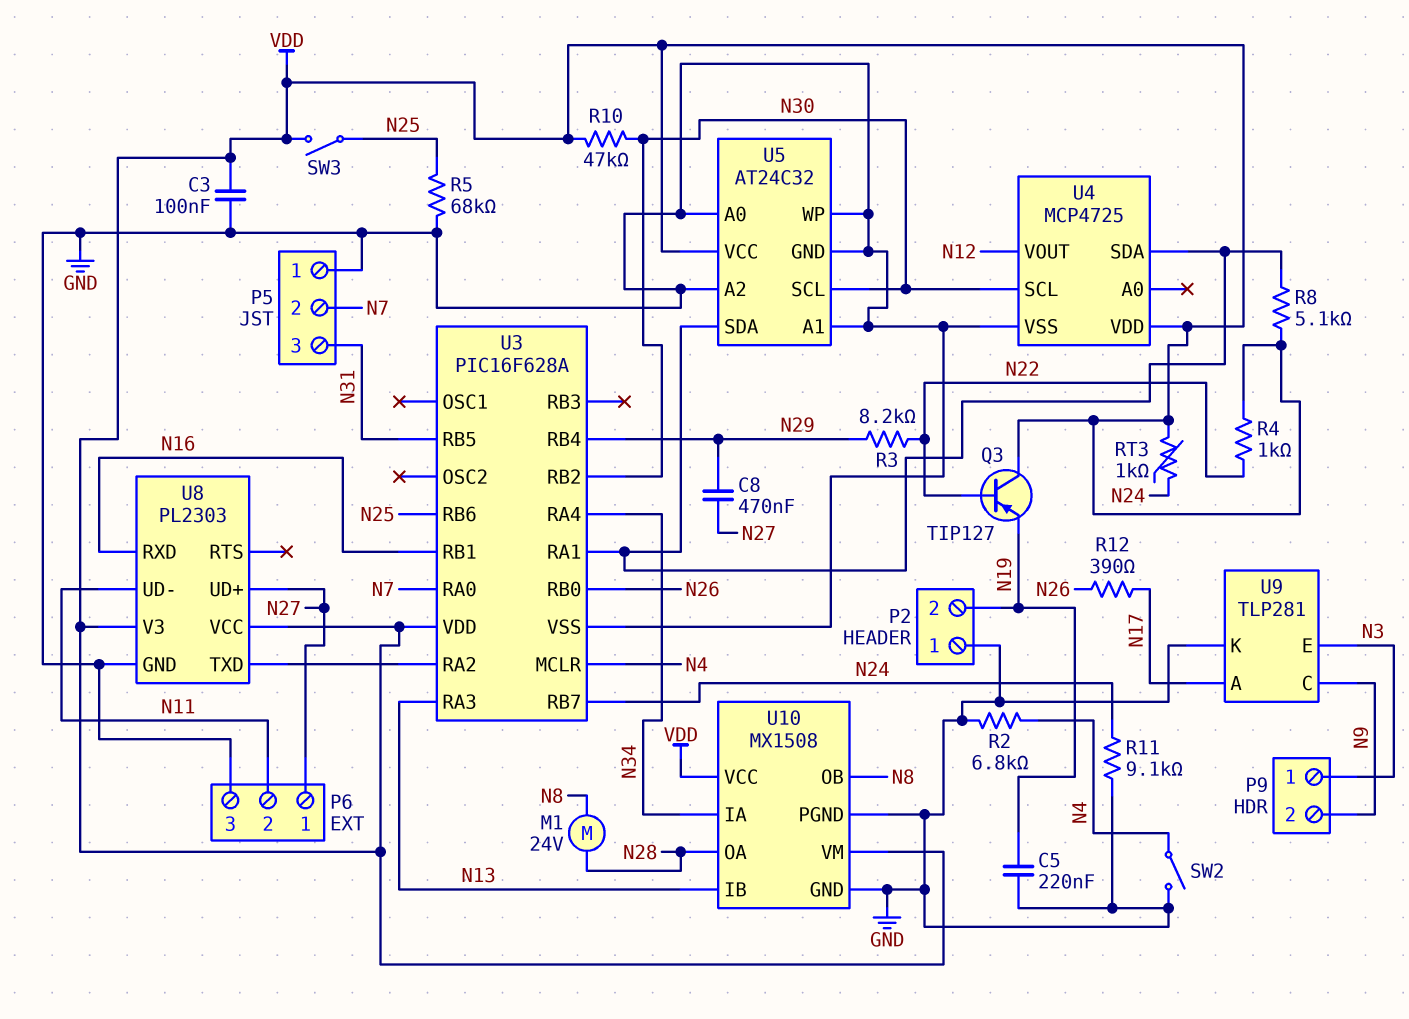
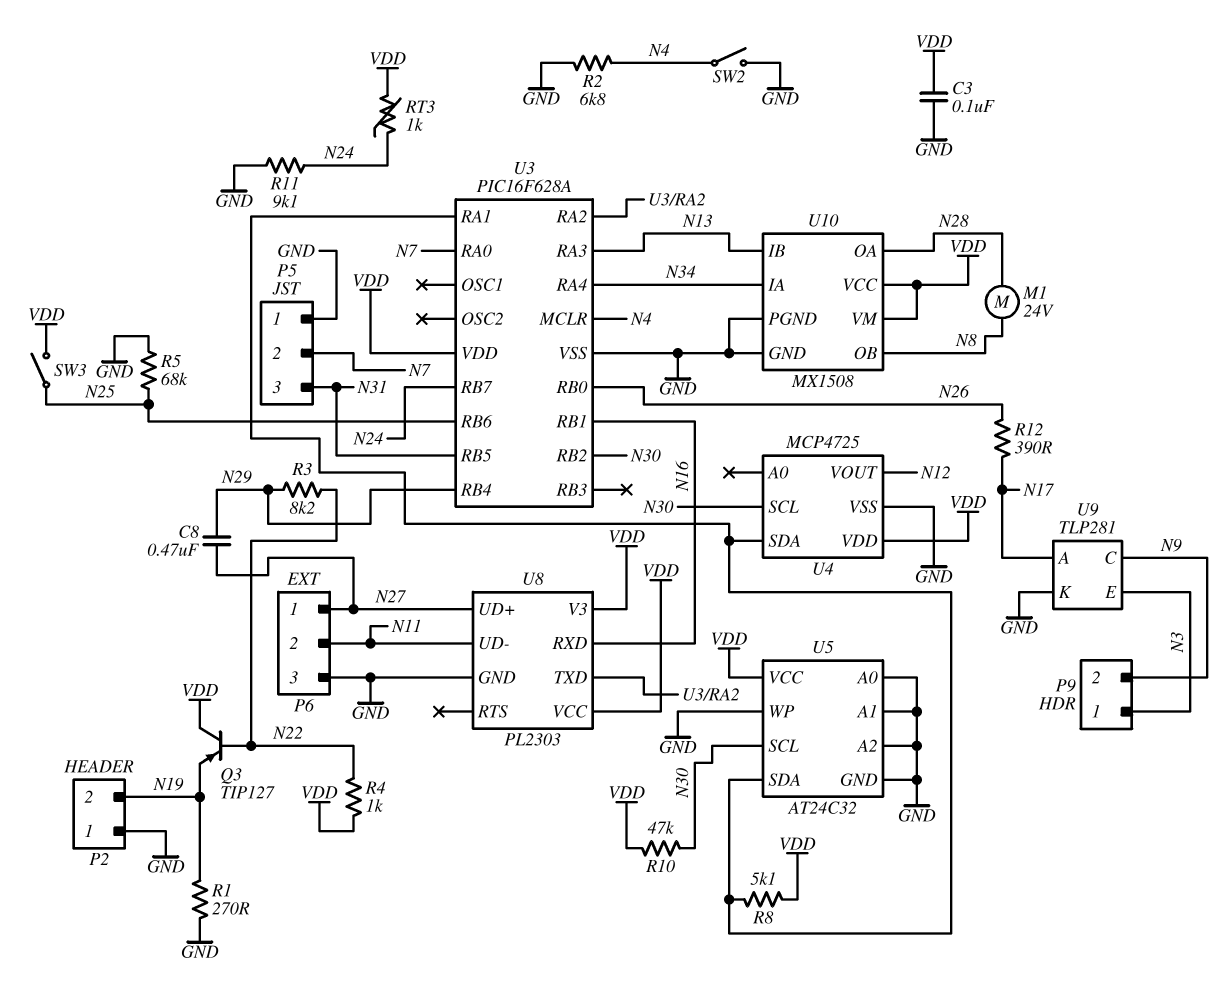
C5: 220nF (GND, N19) -> none
R1: none -> 270 (GND, N19)

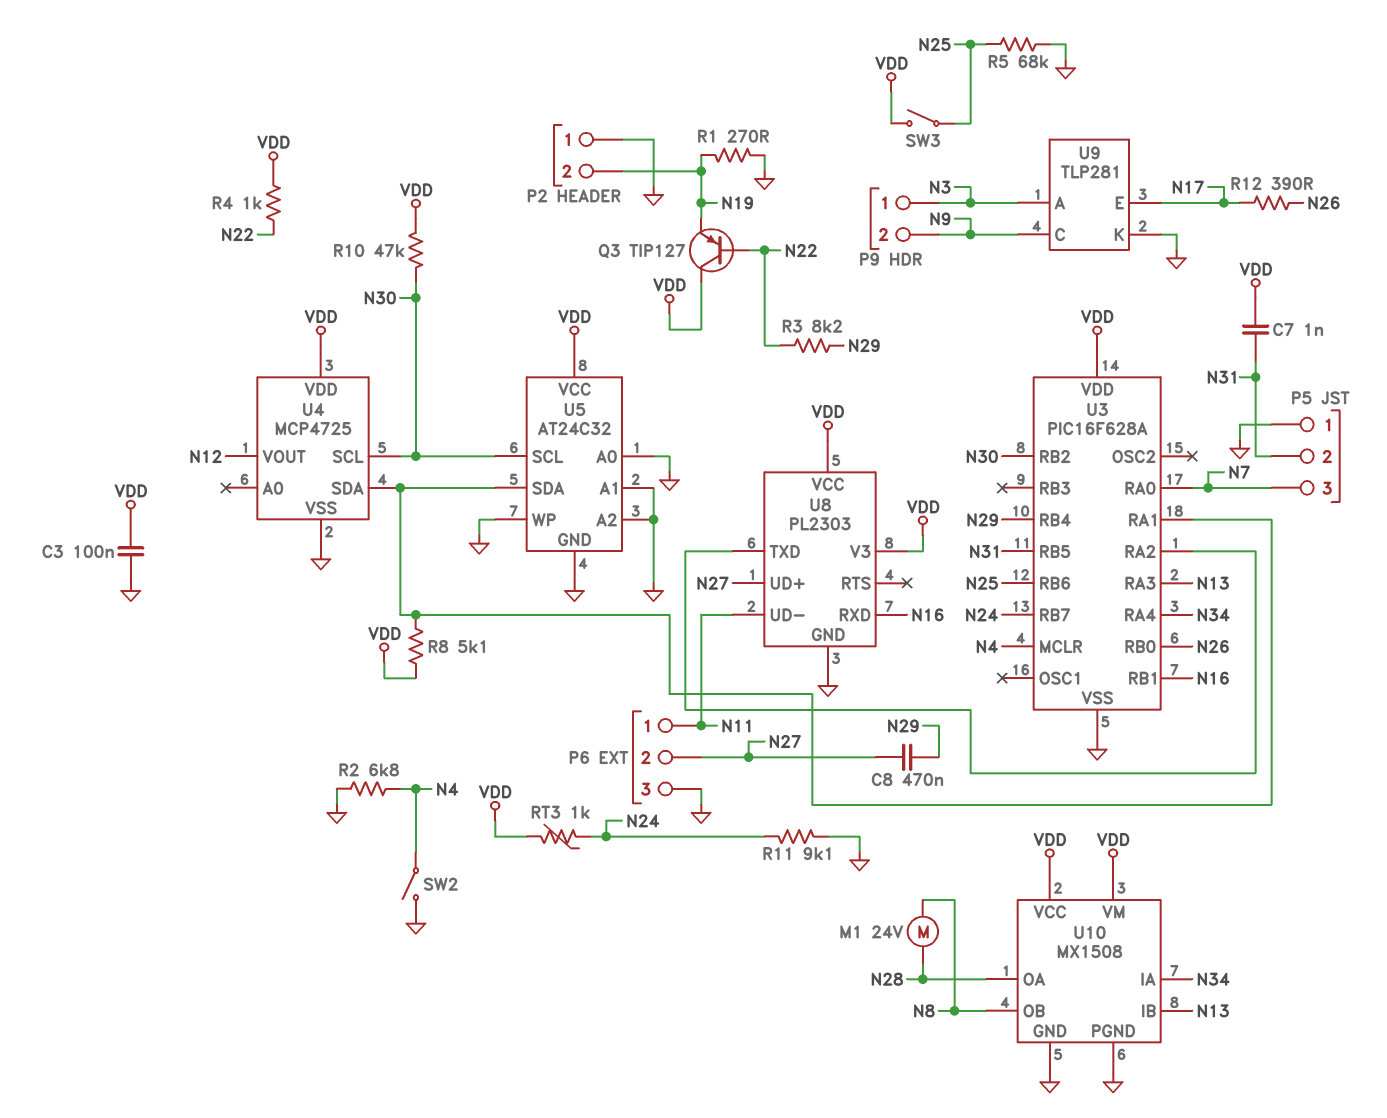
C7: none -> 1nF (N31, VDD)
P5 pin 2: N7 -> N31
P5 pin 3: N31 -> N7
P6 pin 1: N27 -> N11
P6 pin 2: N11 -> N27
U9 pin A: N17 -> N3
U9 pin E: N3 -> N17

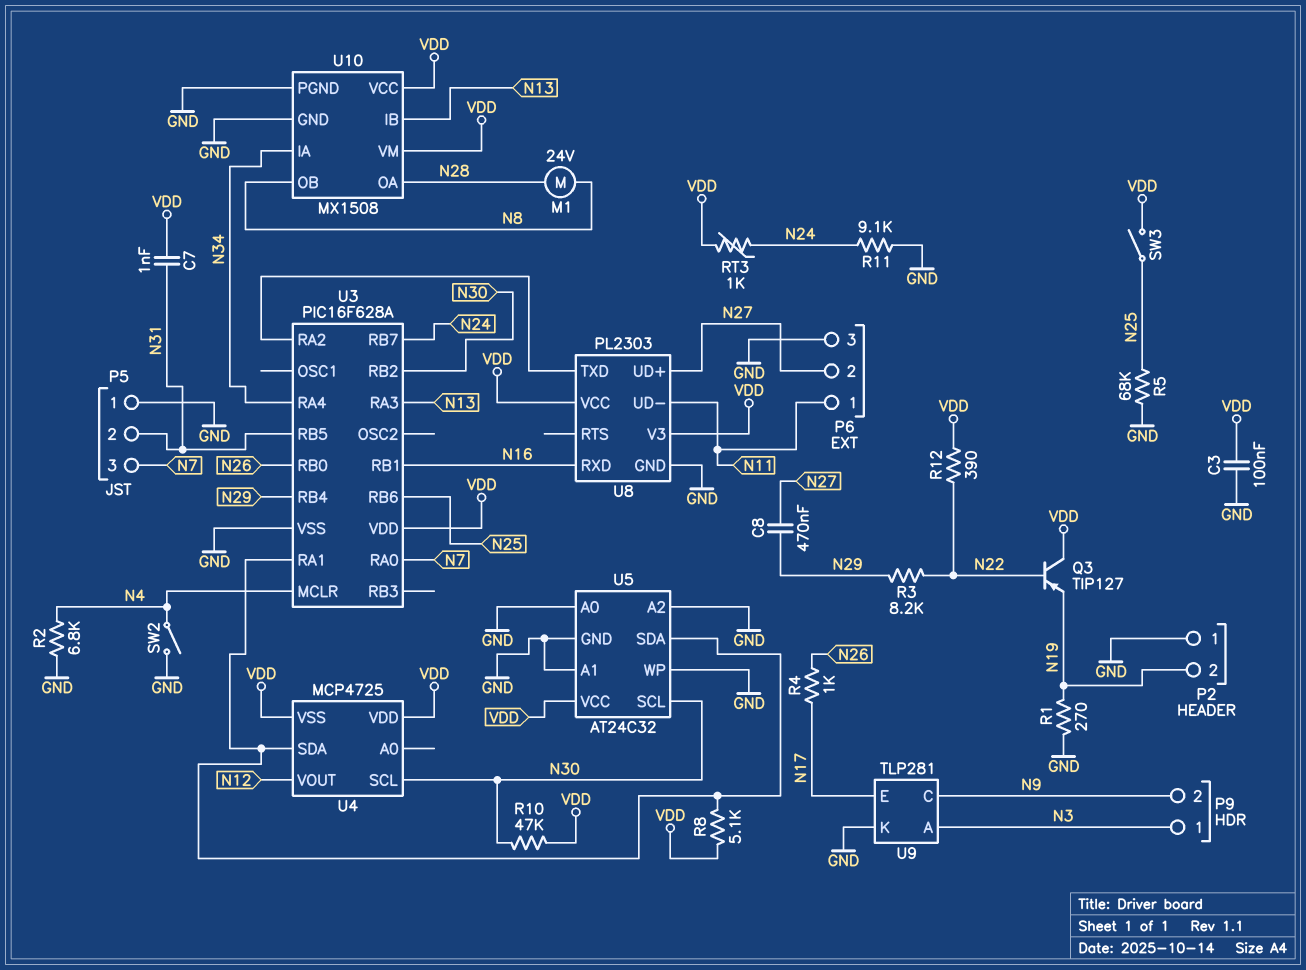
R4: 1k (N22, VDD) -> 1k (N17, N26)
R12: 390 (N17, N26) -> 390 (N22, VDD)
U4 pin VSS: GND -> VDD

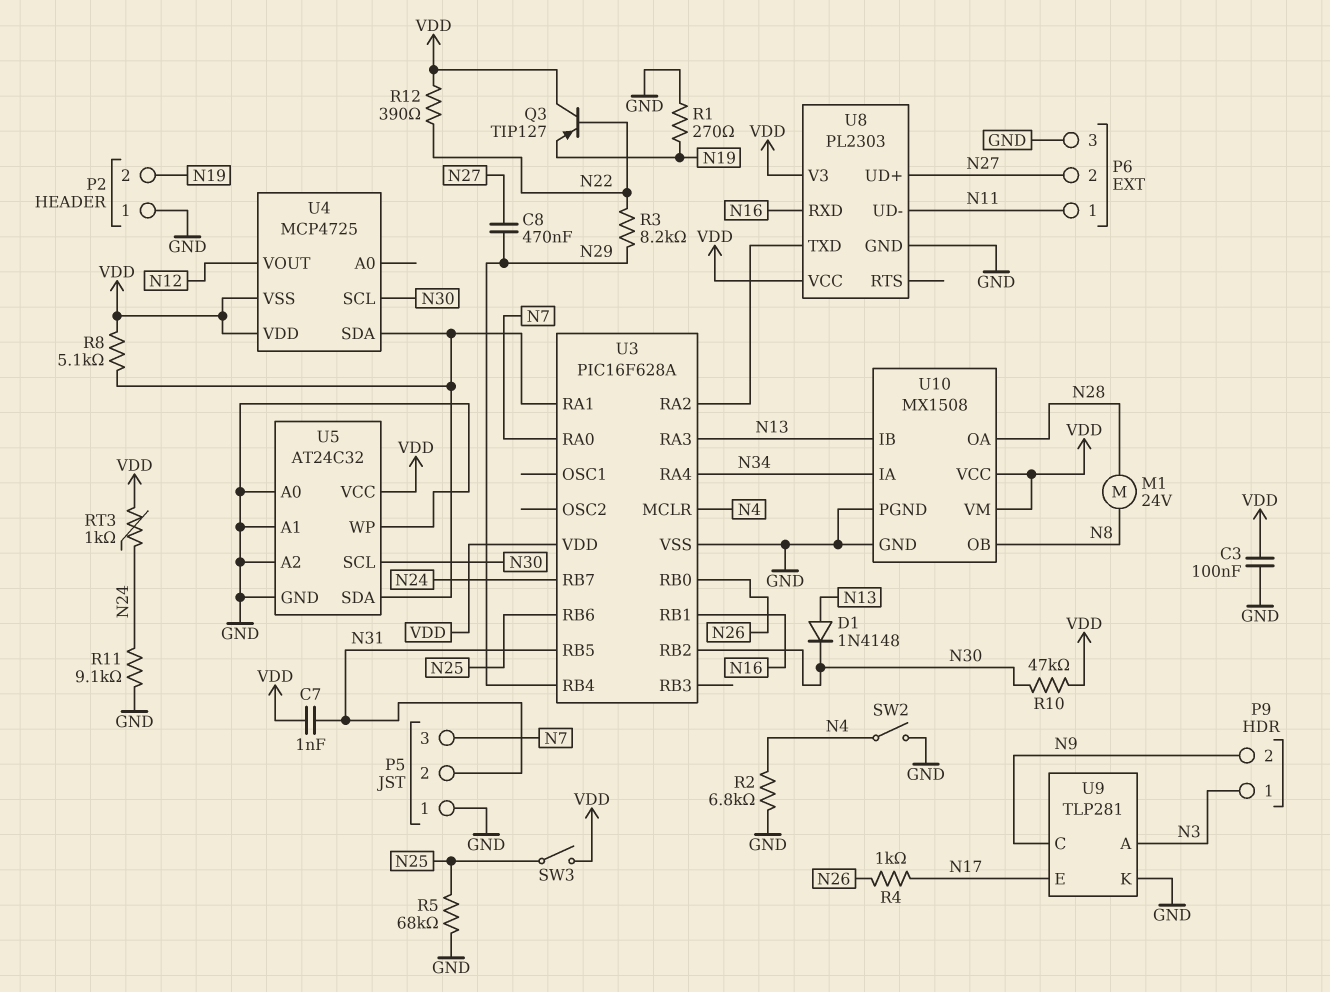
D1: none -> diode 1N4148 (A N13, K N30)

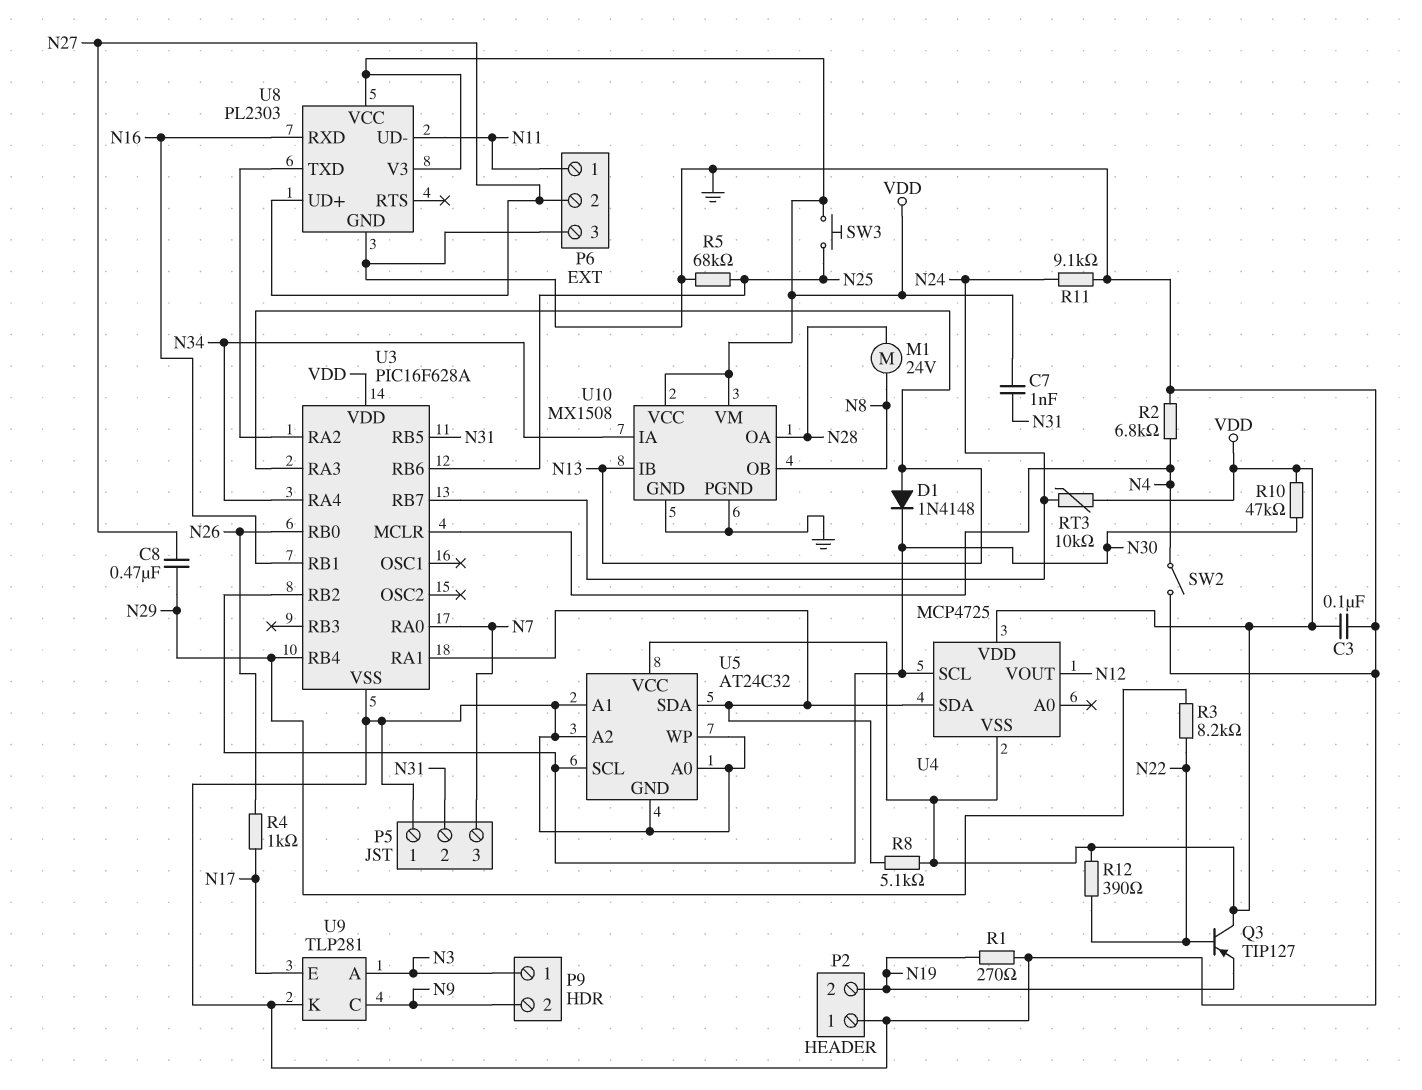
RT3: 1k (N24, VDD) -> 10k (N24, VDD)
SW3: switch (N25, VDD) -> button (N25, VDD)

